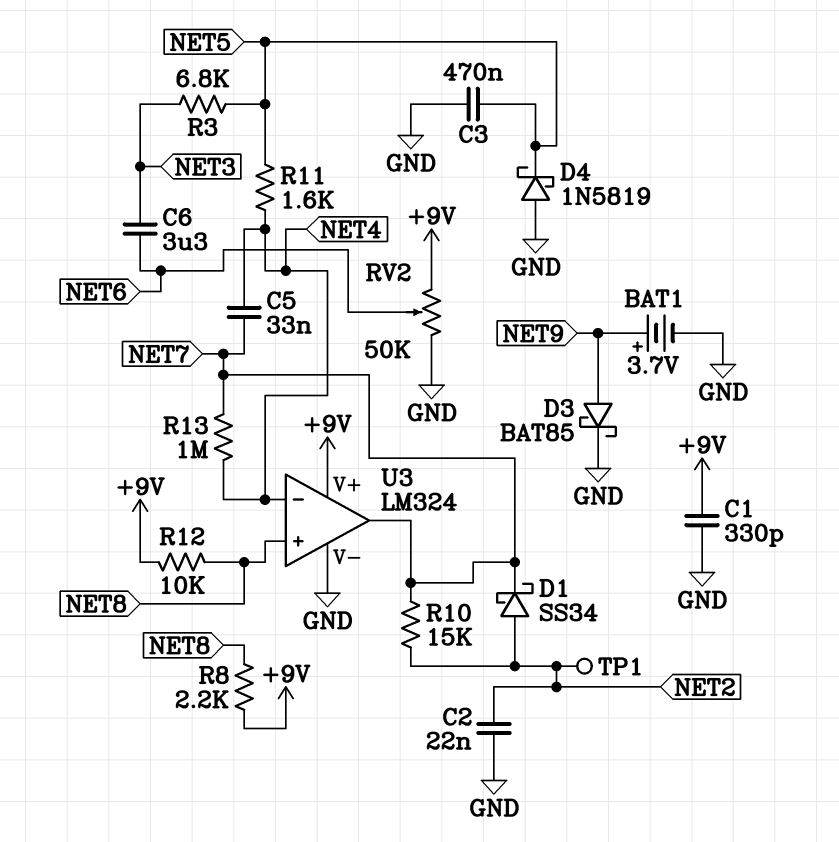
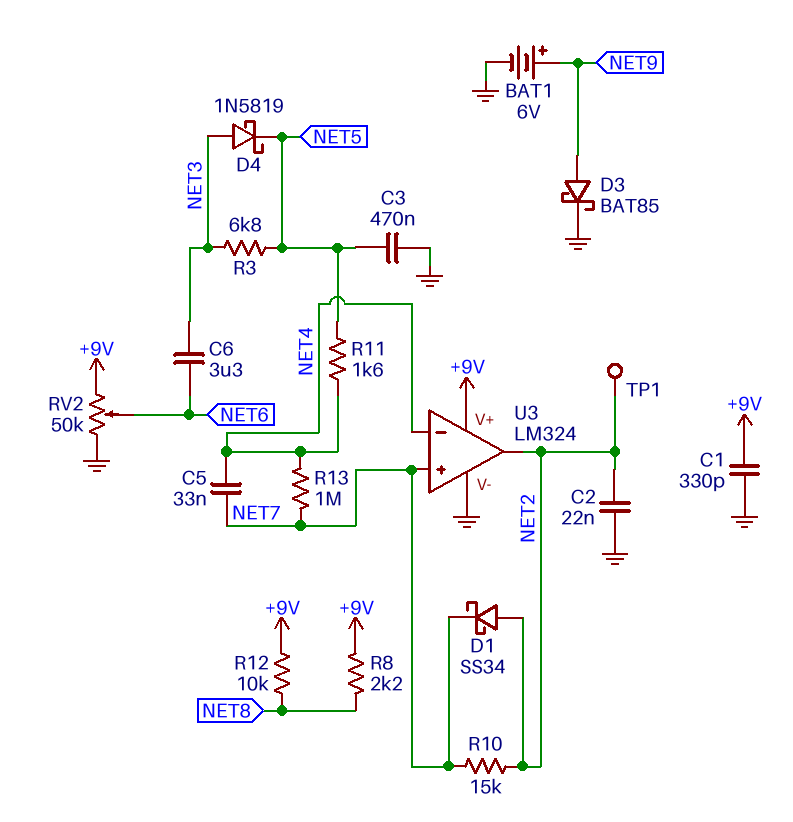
BAT1: 3.7V (plus NET9, minus GND) -> 6V (plus NET9, minus GND)
D4: schottky 1N5819 (A GND, K NET5) -> schottky 1N5819 (A NET3, K NET5)
U3 pin in+: NET8 -> NET7
U3 pin out: NET7 -> NET2

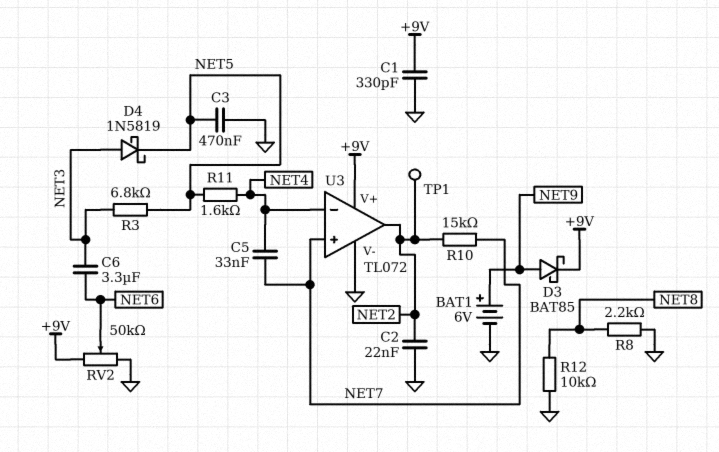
D1: schottky SS34 (A NET2, K NET7) -> none
D3: schottky BAT85 (A NET9, K GND) -> schottky BAT85 (A NET9, K +9V)
R8: 2.2k (+9V, NET8) -> 2.2k (GND, NET8)
R12: 10k (+9V, NET8) -> 10k (GND, NET8)
R13: 1M (NET4, NET7) -> none
U3: LM324 -> TL072

